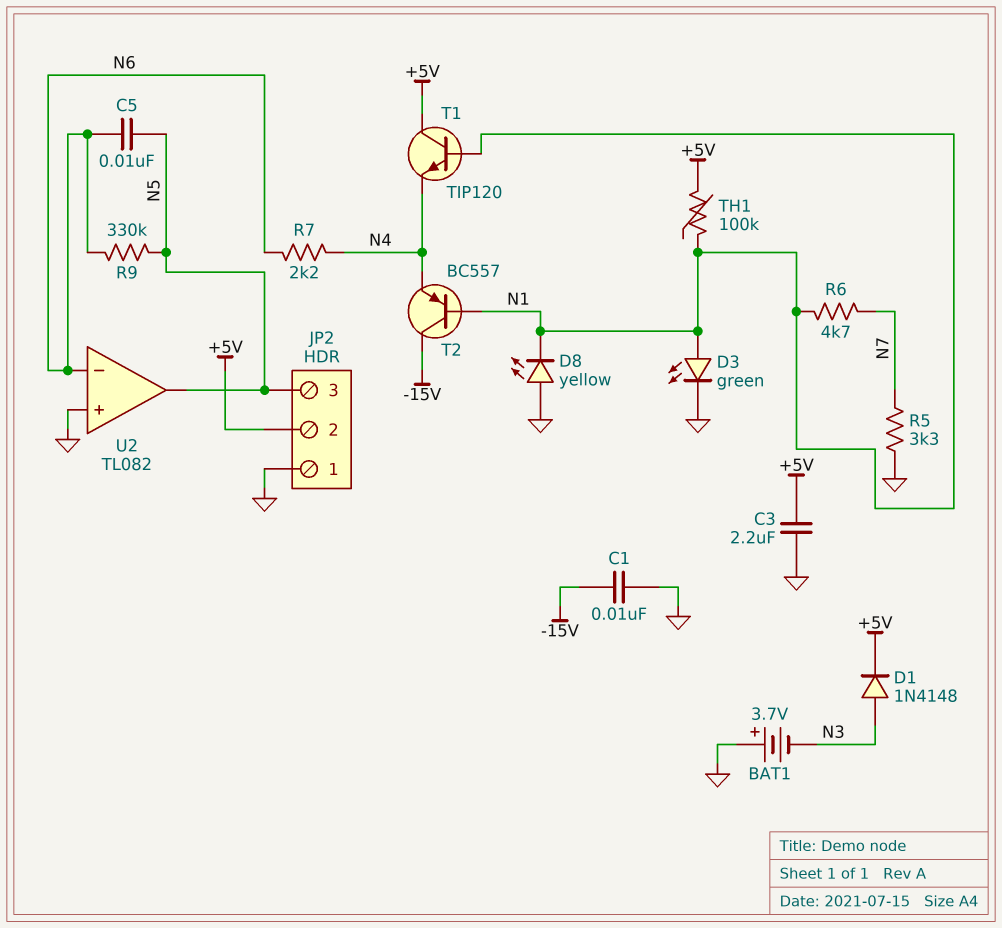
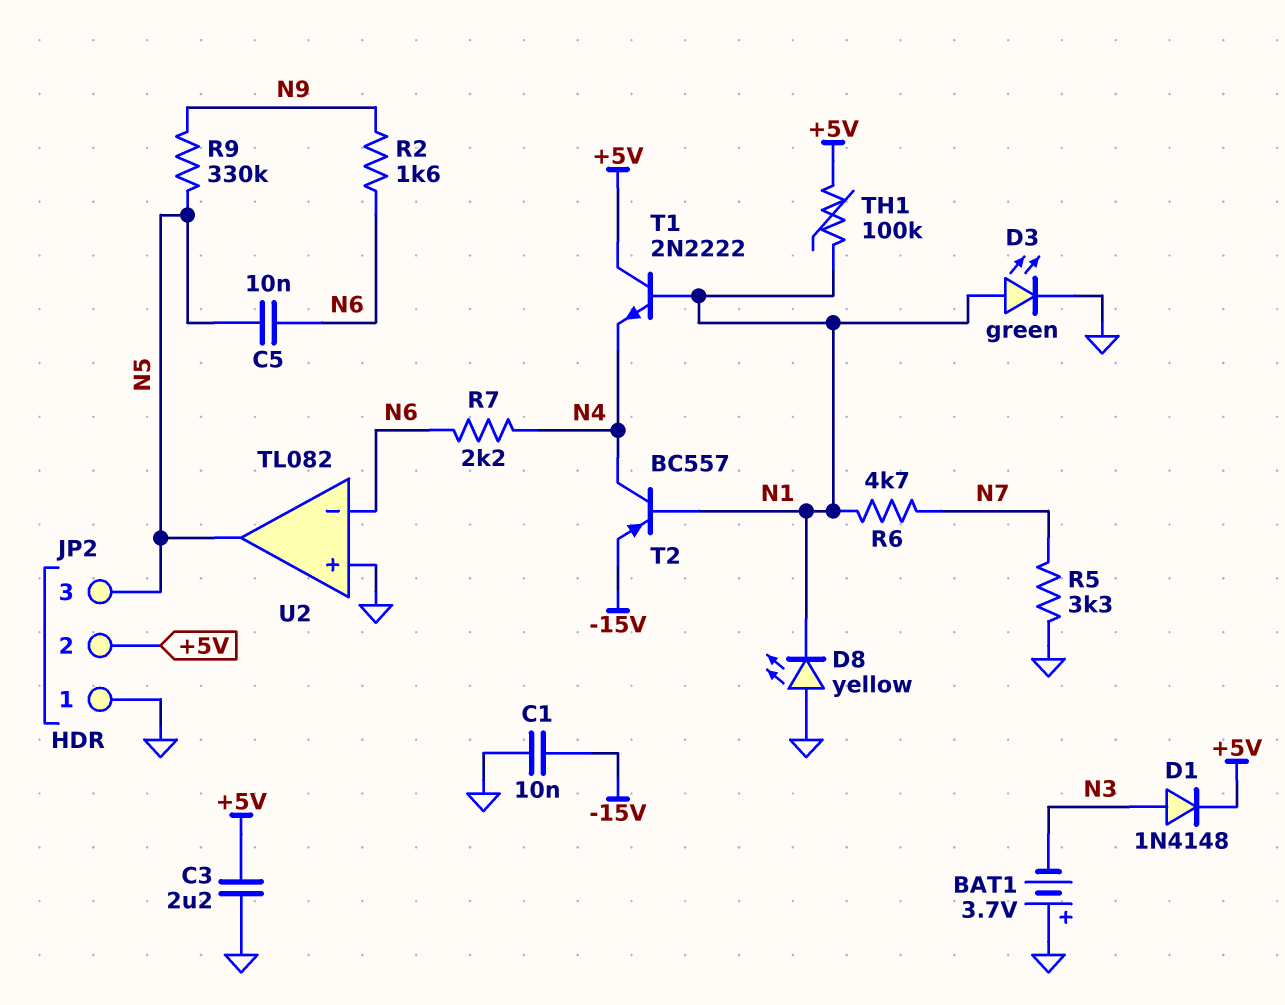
R2: none -> 1.6k (N6, N9)
R9: 330k (N5, N6) -> 330k (N5, N9)
T1: NPN TIP120 (B N1, C +5V, E N4) -> NPN 2N2222 (B N1, C +5V, E N4)
T2: PNP BC557 (B N1, C -15V, E N4) -> PNP BC557 (B N1, C N4, E -15V)

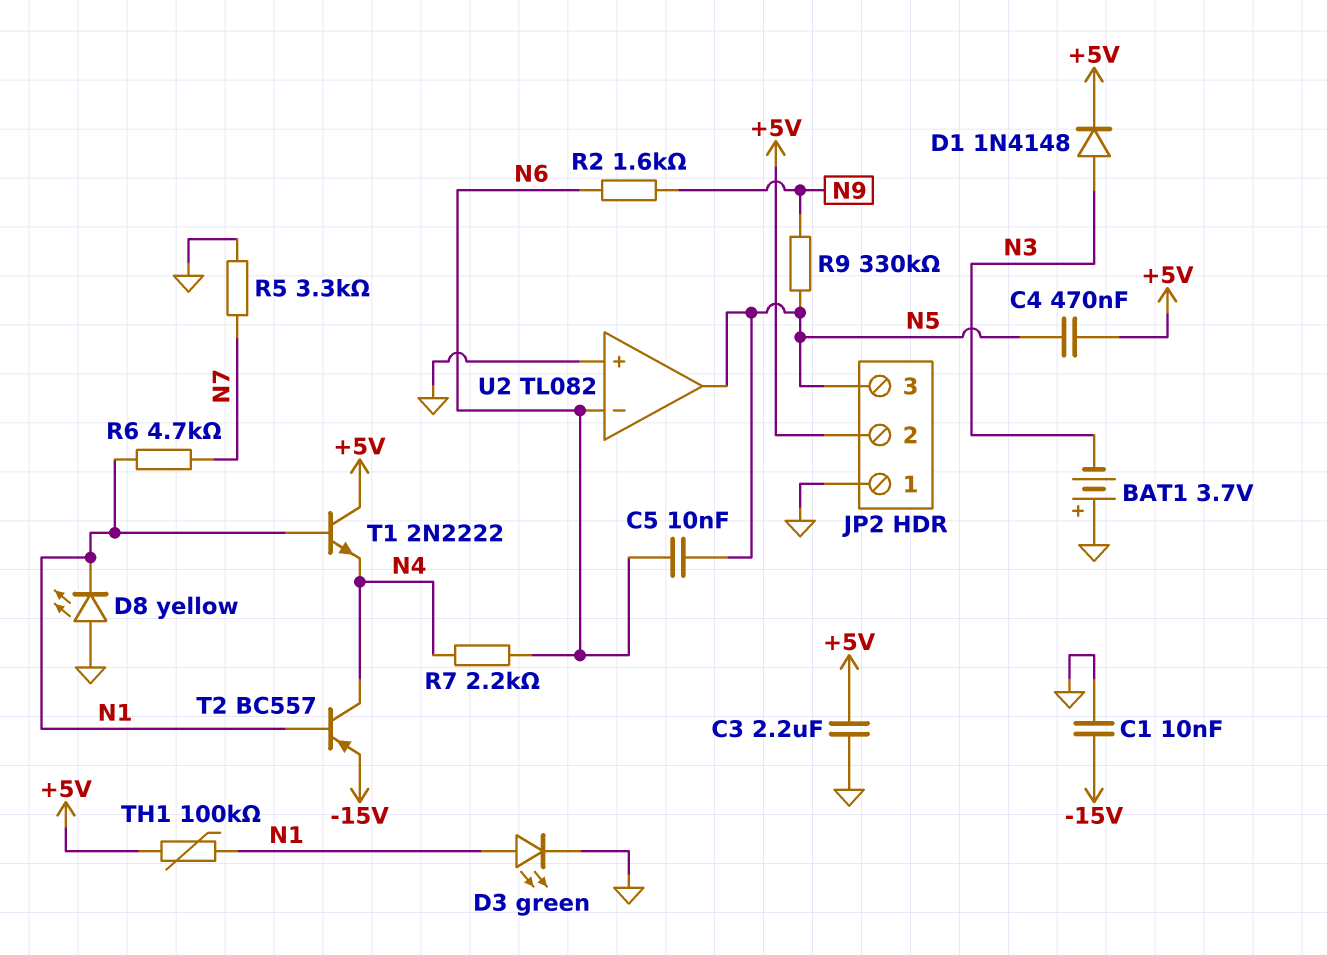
C4: none -> 470nF (+5V, N5)

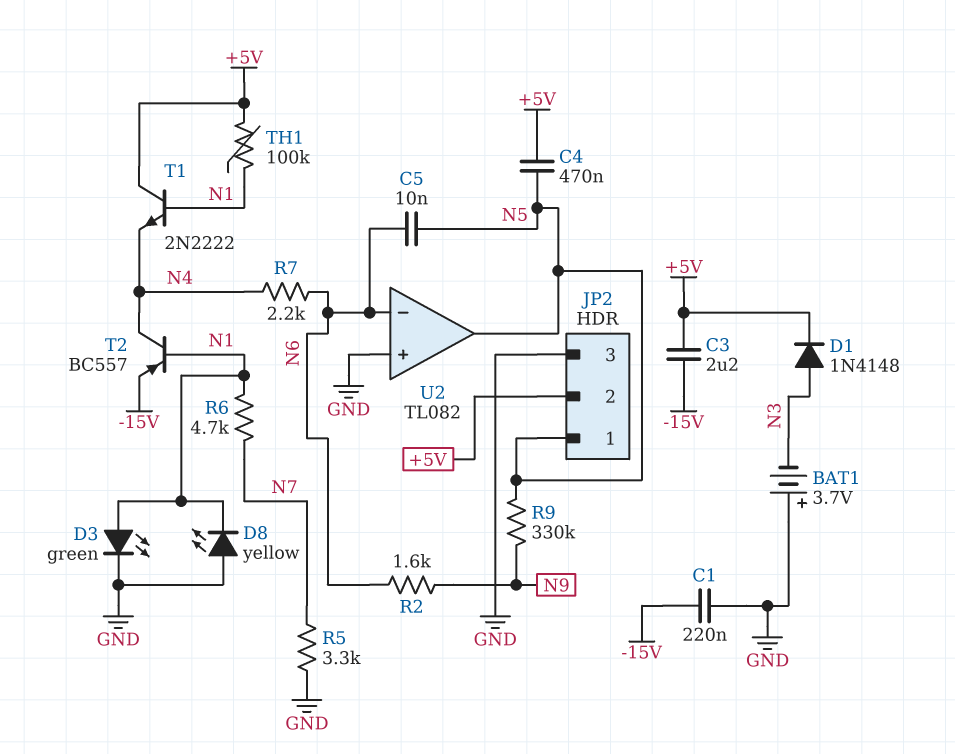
C1: 10nF (-15V, GND) -> 220nF (-15V, GND)
C3: 2.2uF (+5V, GND) -> 2.2uF (+5V, -15V)
JP2 pin 1: GND -> N5
JP2 pin 3: N5 -> GND

